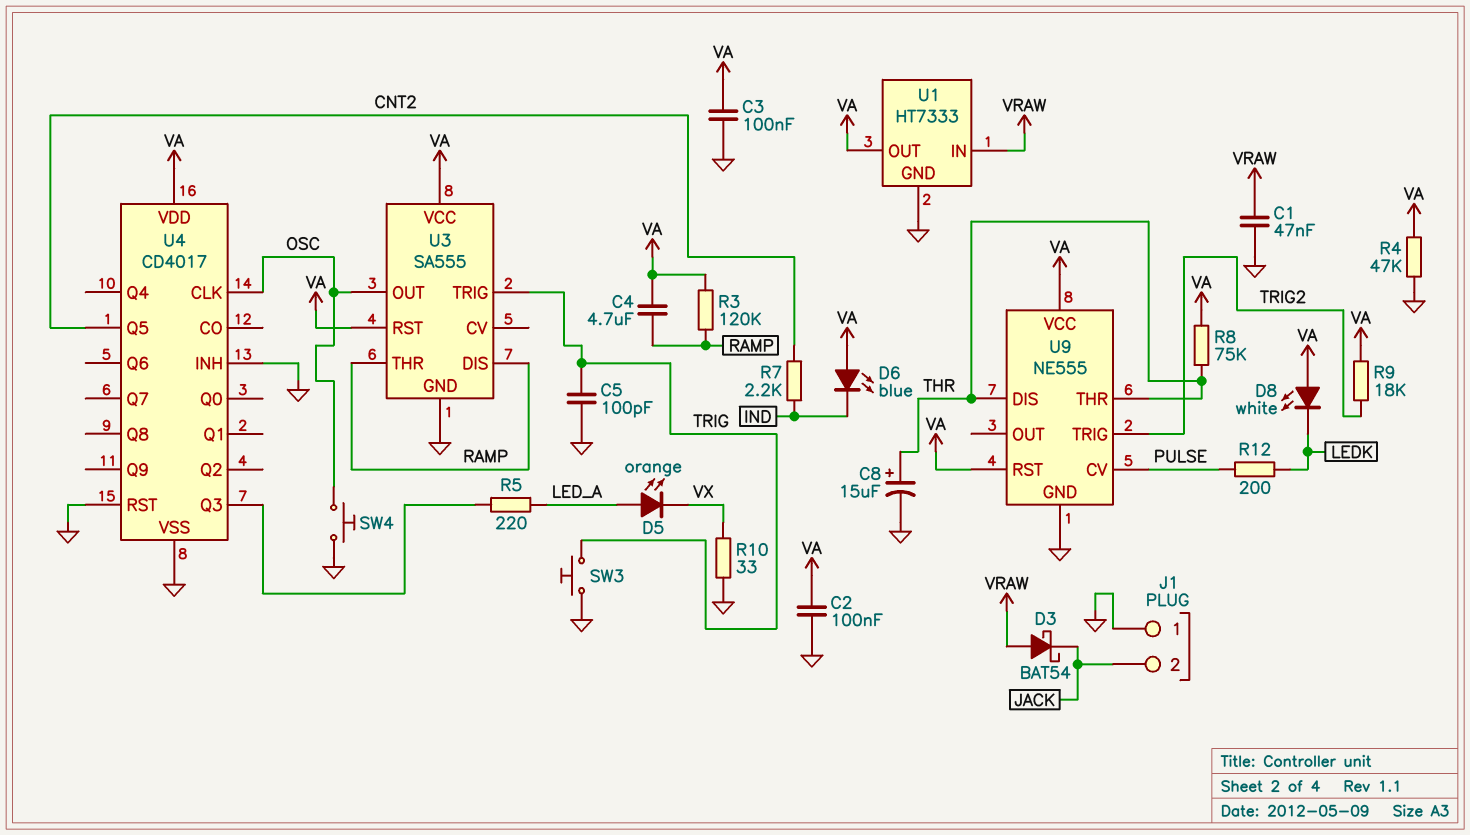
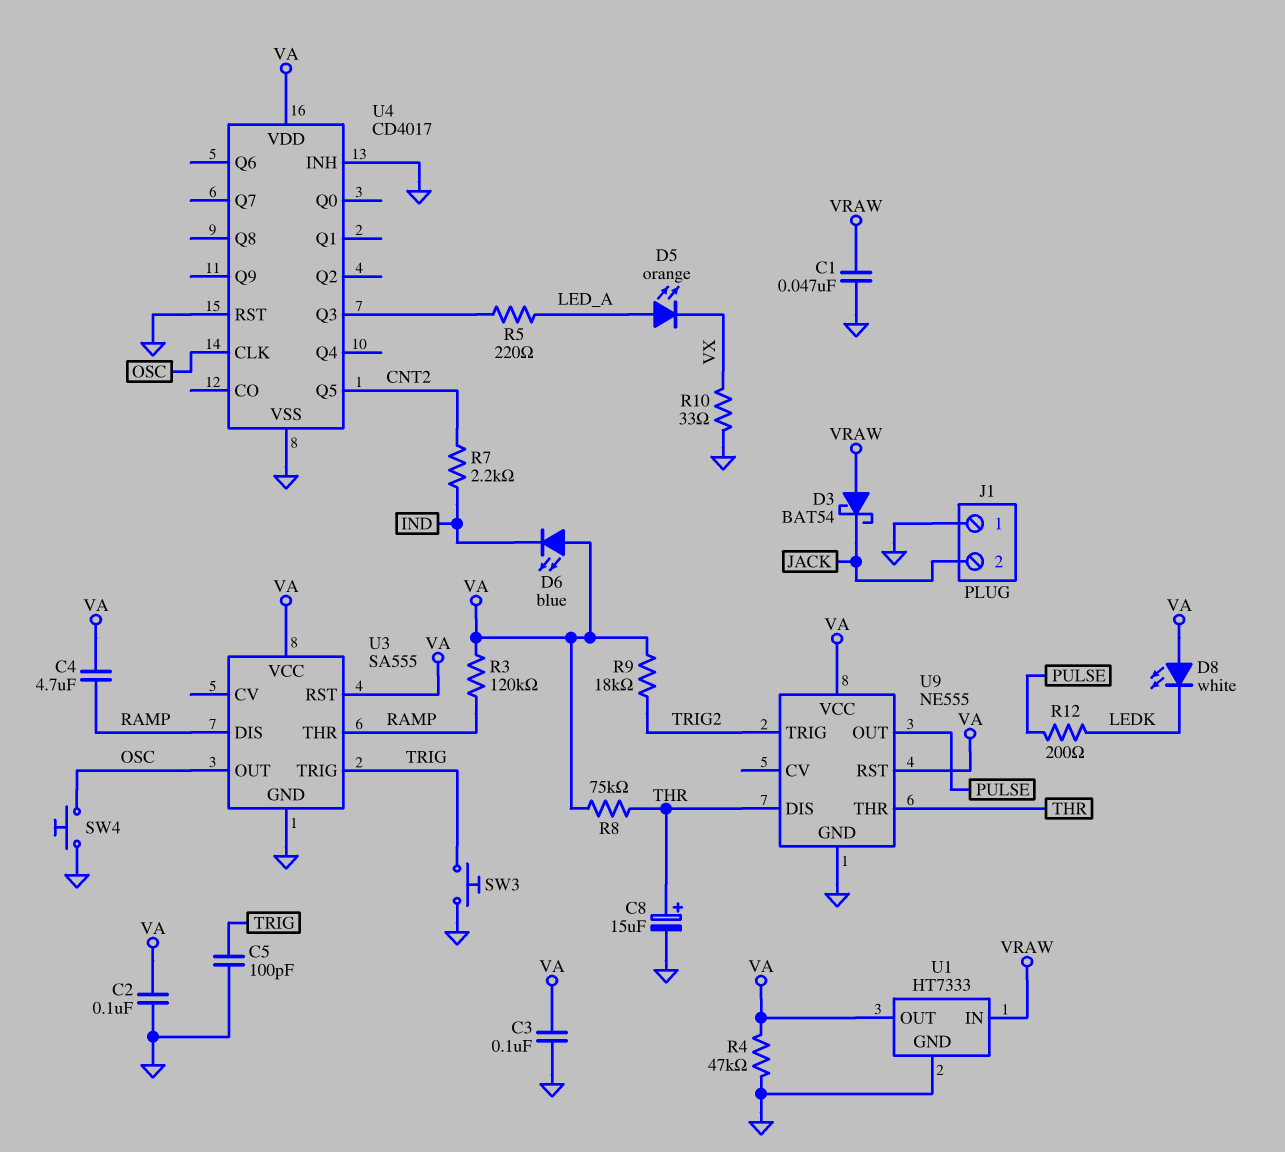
U9 pin CV: PULSE -> none
U9 pin OUT: none -> PULSE

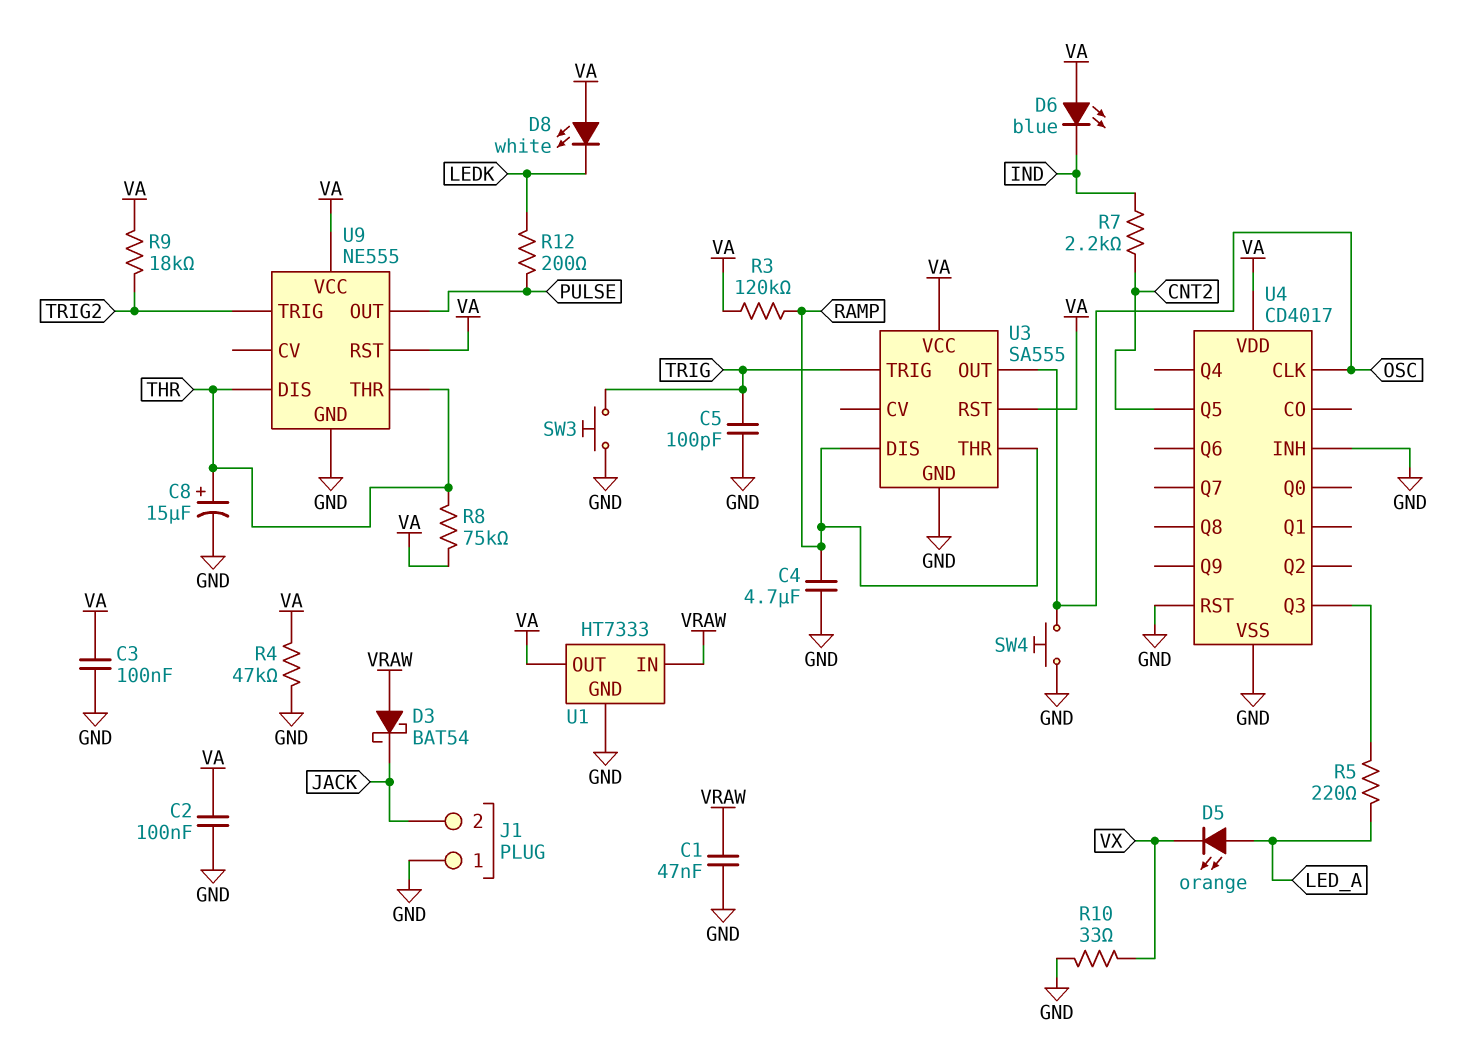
C4: 4.7uF (RAMP, VA) -> 4.7uF (GND, RAMP)

